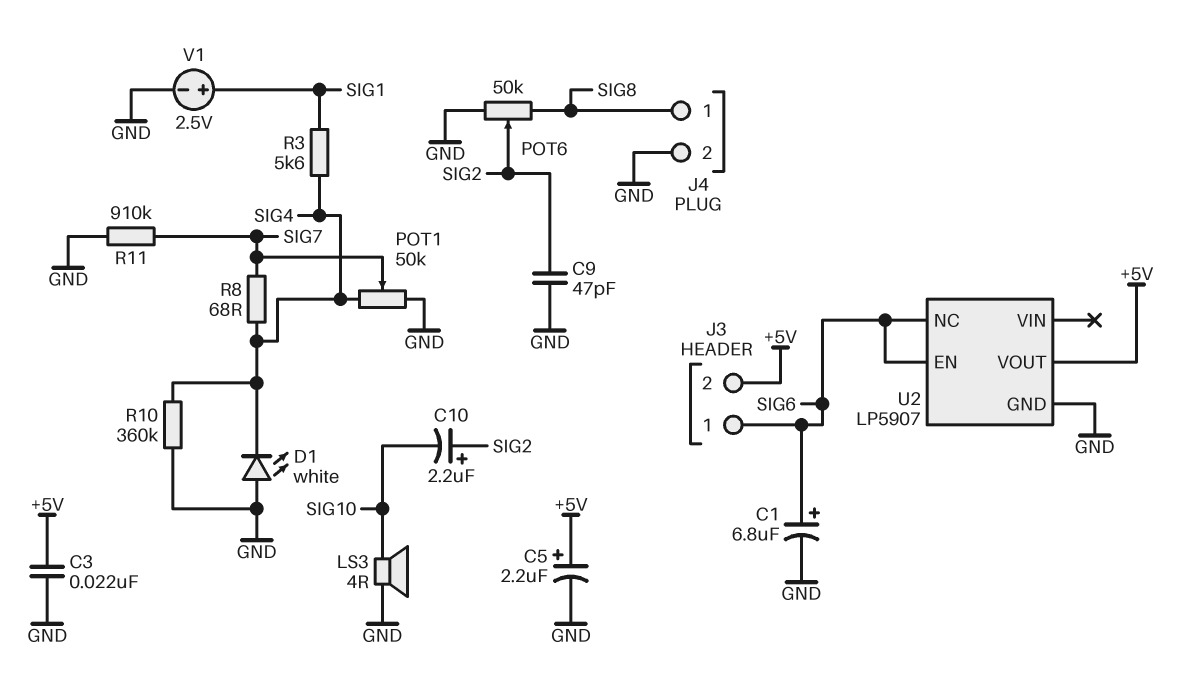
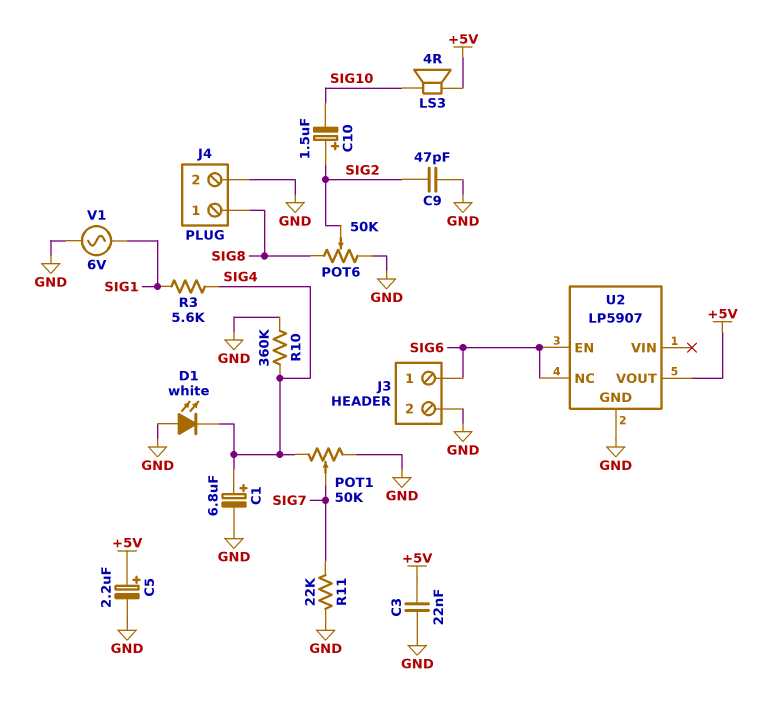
C1: 6.8uF (plus SIG6, minus GND) -> 6.8uF (plus SIG4, minus GND)
C10: 2.2uF (plus SIG2, minus SIG10) -> 1.5uF (plus SIG2, minus SIG10)
J3 pin 2: +5V -> GND
LS3: speaker 4R (GND, SIG10) -> speaker 4R (+5V, SIG10)
R8: 68 (SIG4, SIG7) -> none
R11: 910k (GND, SIG7) -> 22k (GND, SIG7)
V1: 2.5V (plus SIG1, minus GND) -> AC 6V (GND, SIG1)

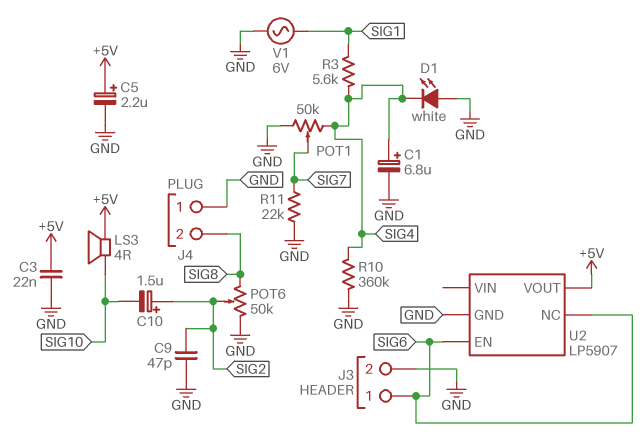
J4 pin 1: SIG8 -> GND
J4 pin 2: GND -> SIG8

